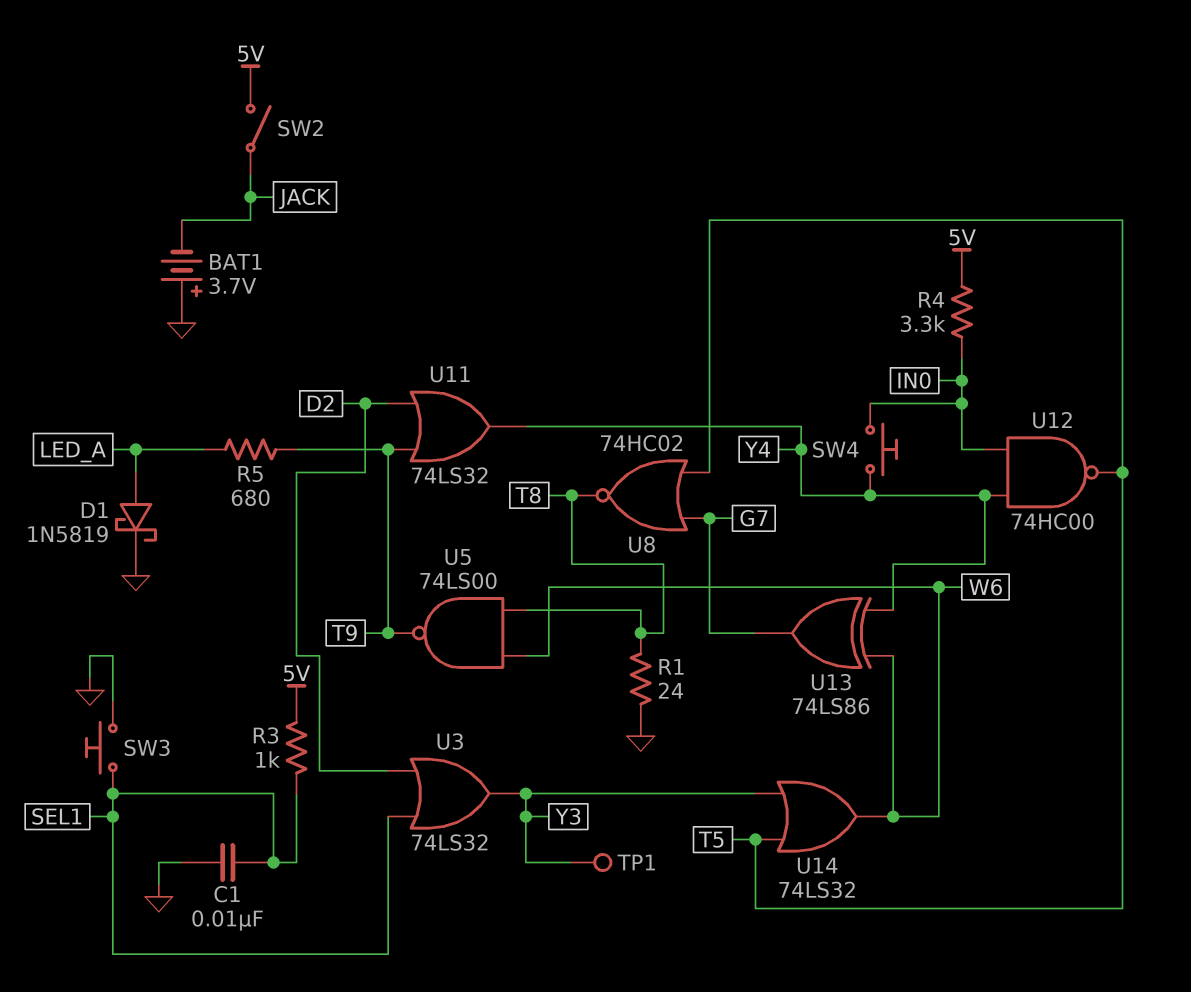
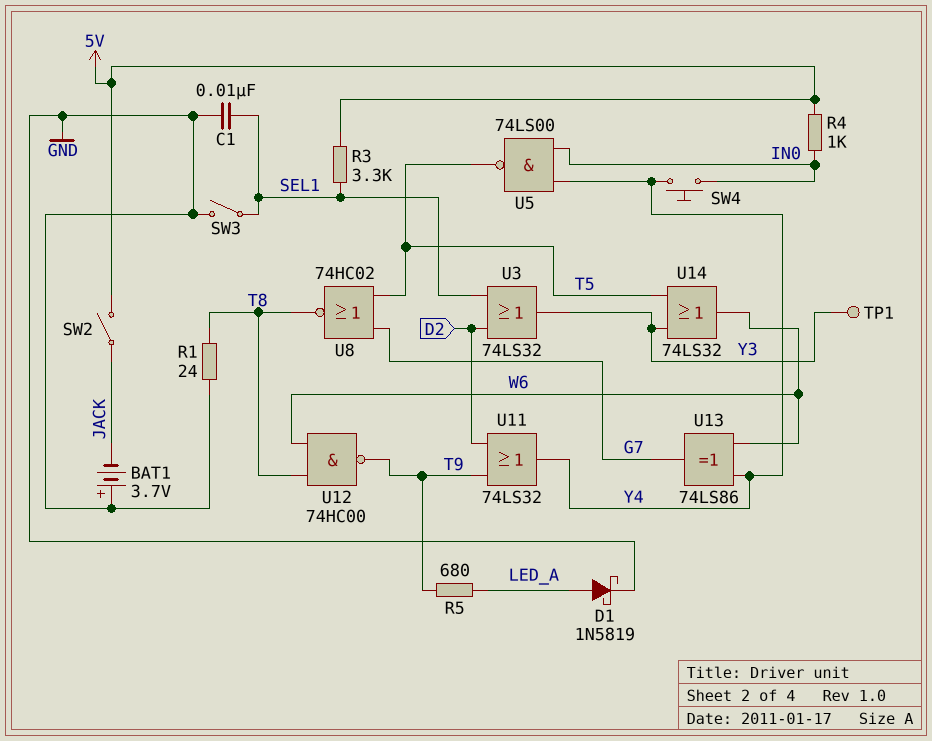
R3: 1k (5V, SEL1) -> 3.3k (5V, SEL1)
R4: 3.3k (5V, IN0) -> 1k (5V, IN0)
SW3: button (GND, SEL1) -> switch (GND, SEL1)
U5: NAND 74LS00 (in T8, in W6, out T9) -> NAND 74LS00 (in IN0, in Y4, out T5)
U12: NAND 74HC00 (in IN0, in Y4, out T5) -> NAND 74HC00 (in T8, in W6, out T9)

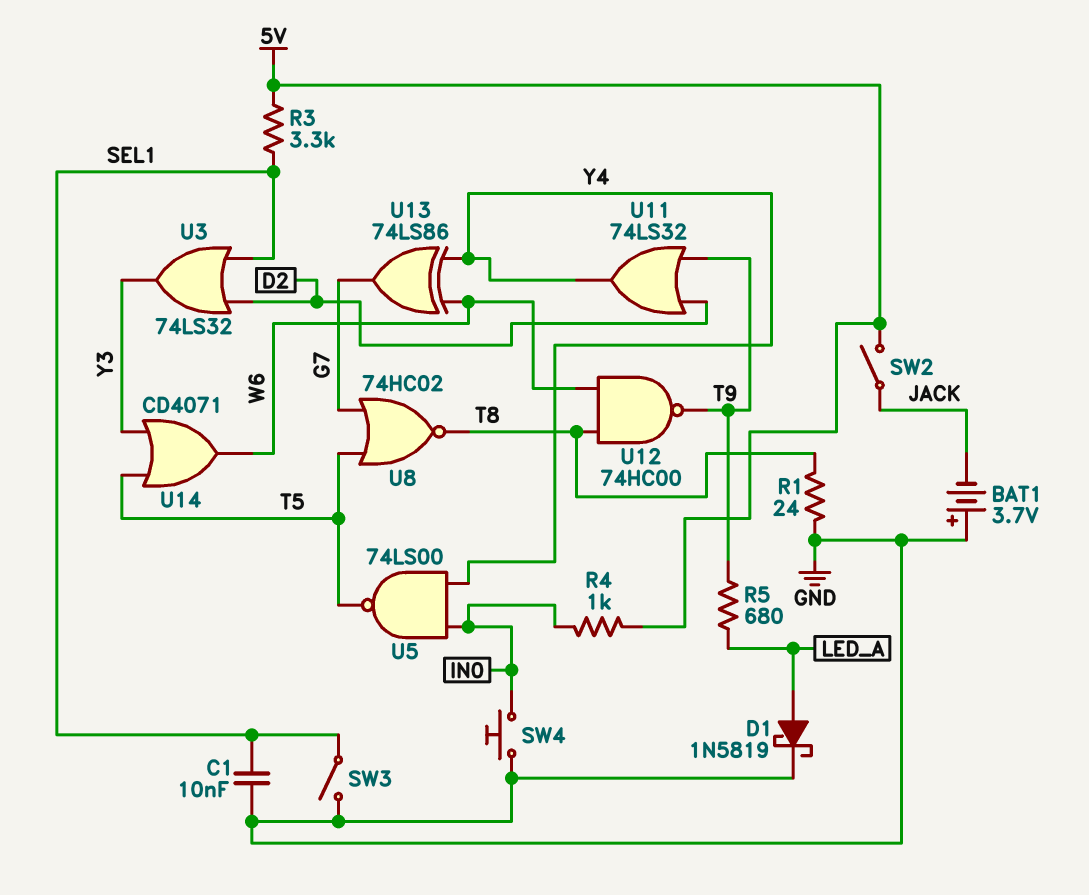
SW4: button (IN0, Y4) -> button (GND, IN0)
TP1: test point (Y3) -> none
U14: OR 74LS32 (in T5, in Y3, out W6) -> OR CD4071 (in T5, in Y3, out W6)

